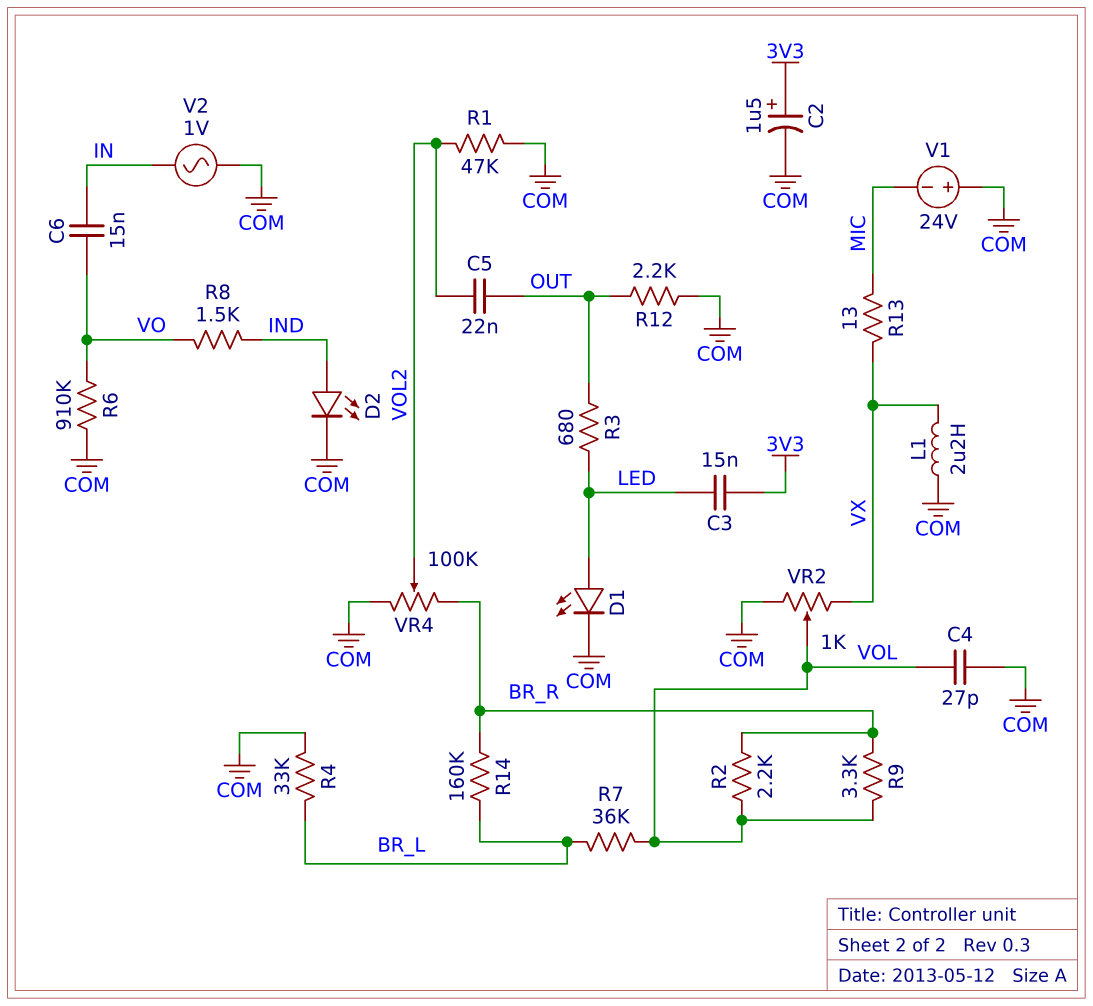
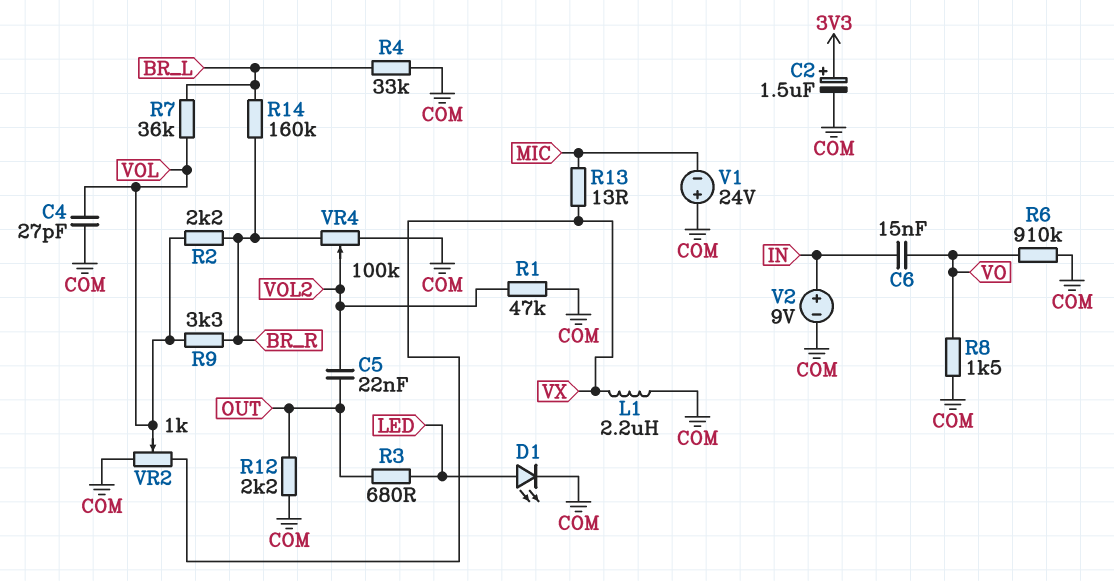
C3: 15nF (3V3, LED) -> none
D2: LED (A IND, K COM) -> none
R8: 1.5k (IND, VO) -> 1.5k (COM, VO)
V2: AC 1V (COM, IN) -> 9V (plus IN, minus COM)

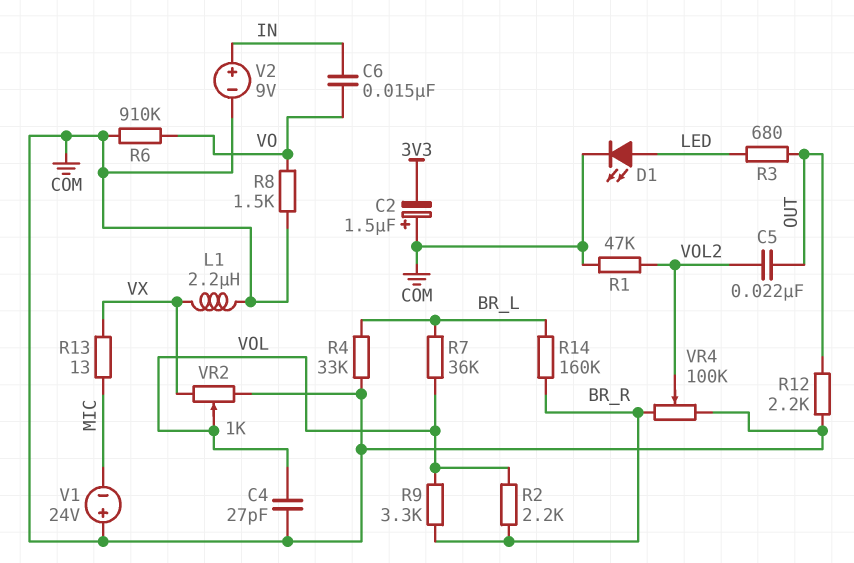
C2: 1.5uF (plus 3V3, minus COM) -> 1.5uF (plus COM, minus 3V3)

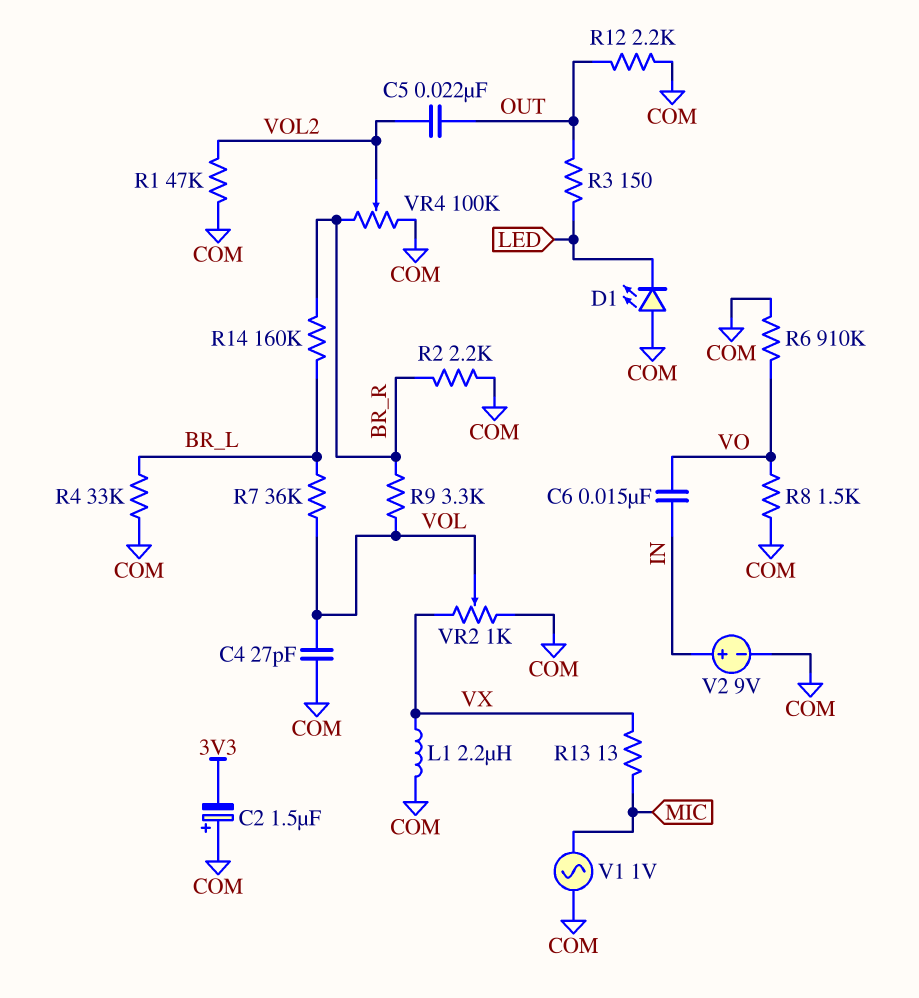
D1: LED (A LED, K COM) -> LED (A COM, K LED)
R2: 2.2k (BR_R, VOL) -> 2.2k (BR_R, COM)
R3: 680 (LED, OUT) -> 150 (LED, OUT)
V1: 24V (plus COM, minus MIC) -> AC 1V (COM, MIC)

